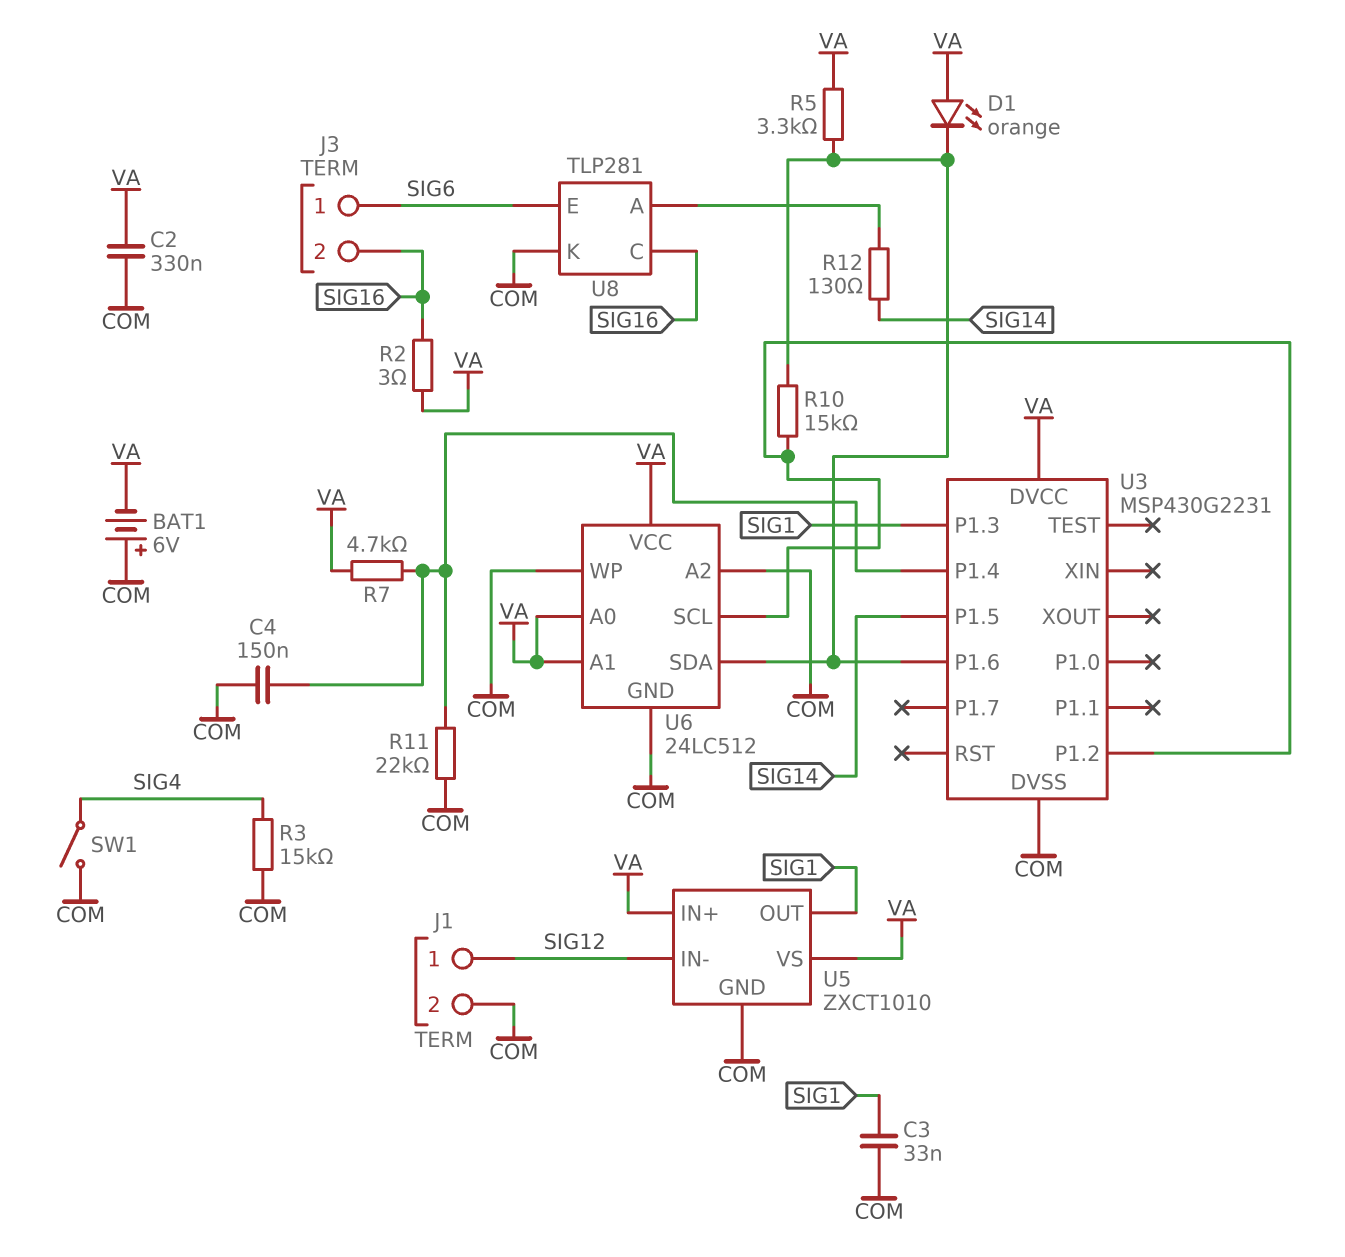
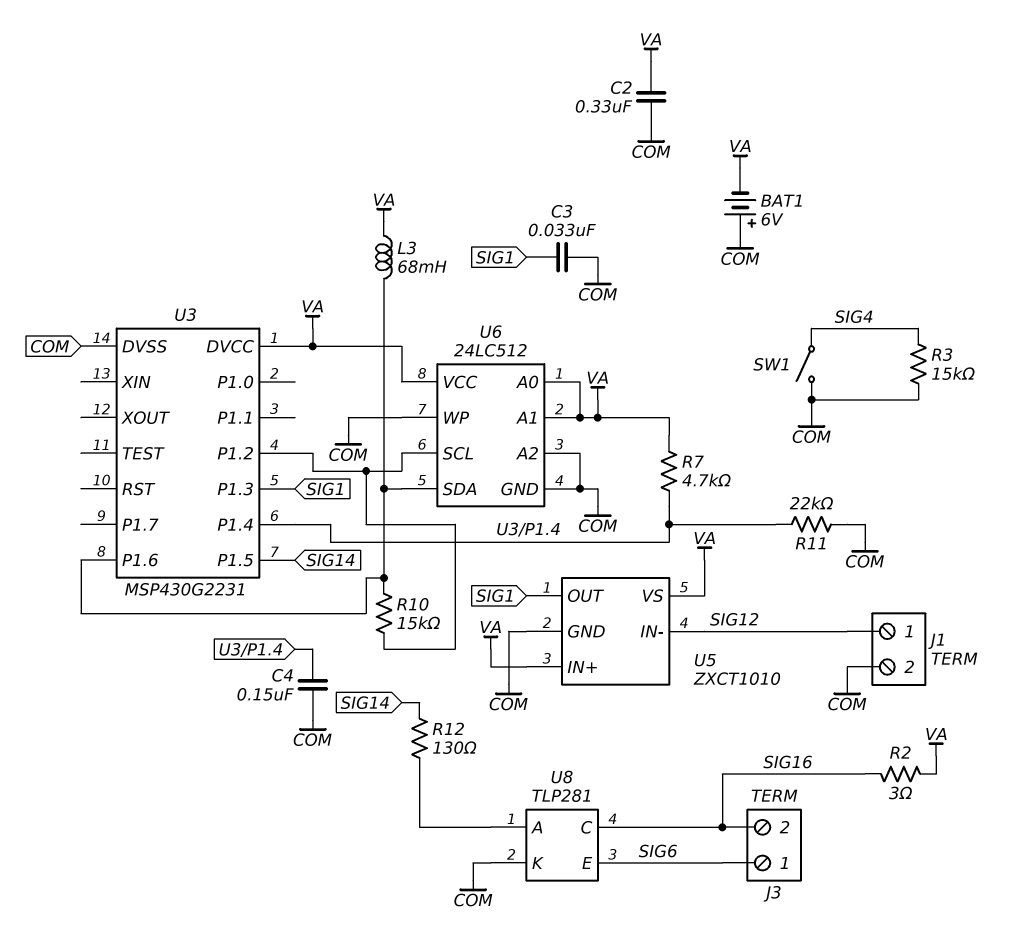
D1: LED orange (A VA, K U3/P1.6) -> none
L3: none -> 68mH (U3/P1.6, VA)
R5: 3.3k (U3/P1.6, VA) -> none

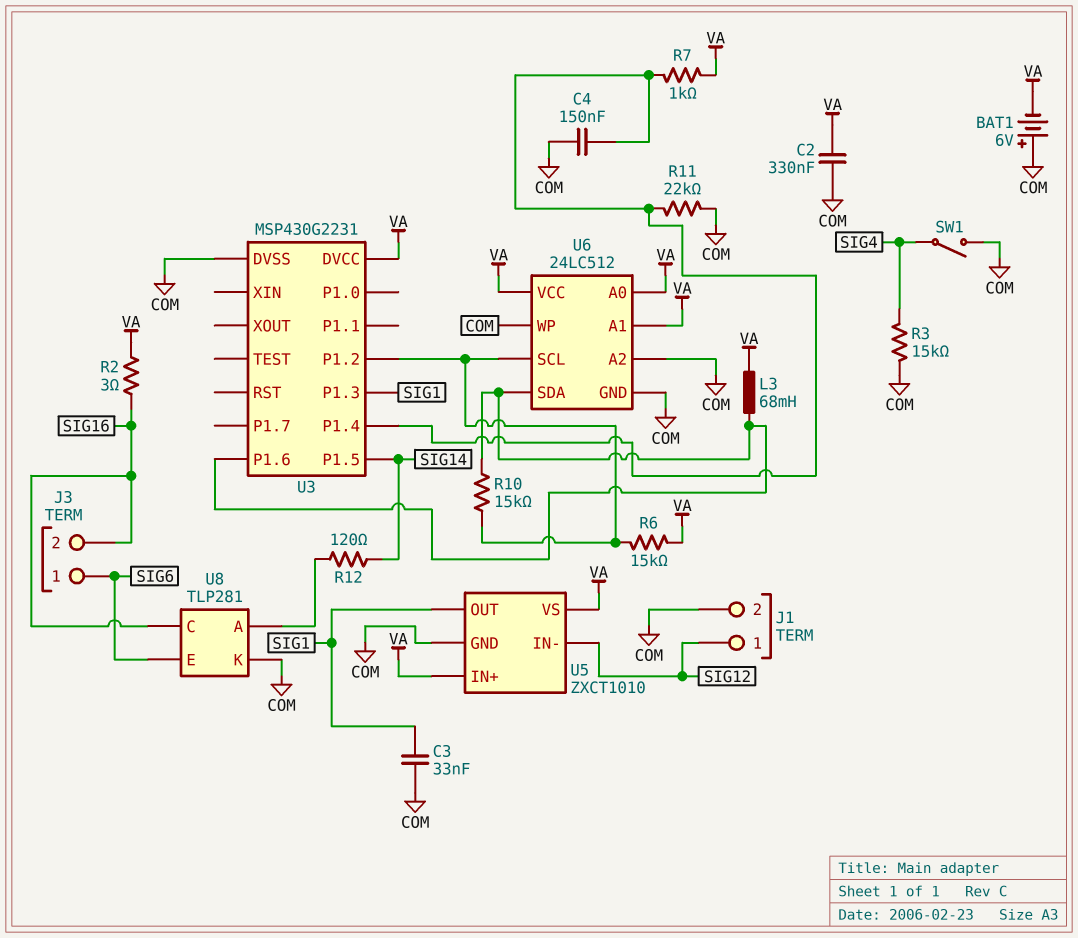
R6: none -> 15k (U3/P1.2, VA)
R7: 4.7k (U3/P1.4, VA) -> 1k (U3/P1.4, VA)
R12: 130 (SIG14, U8/A) -> 120 (SIG14, U8/A)

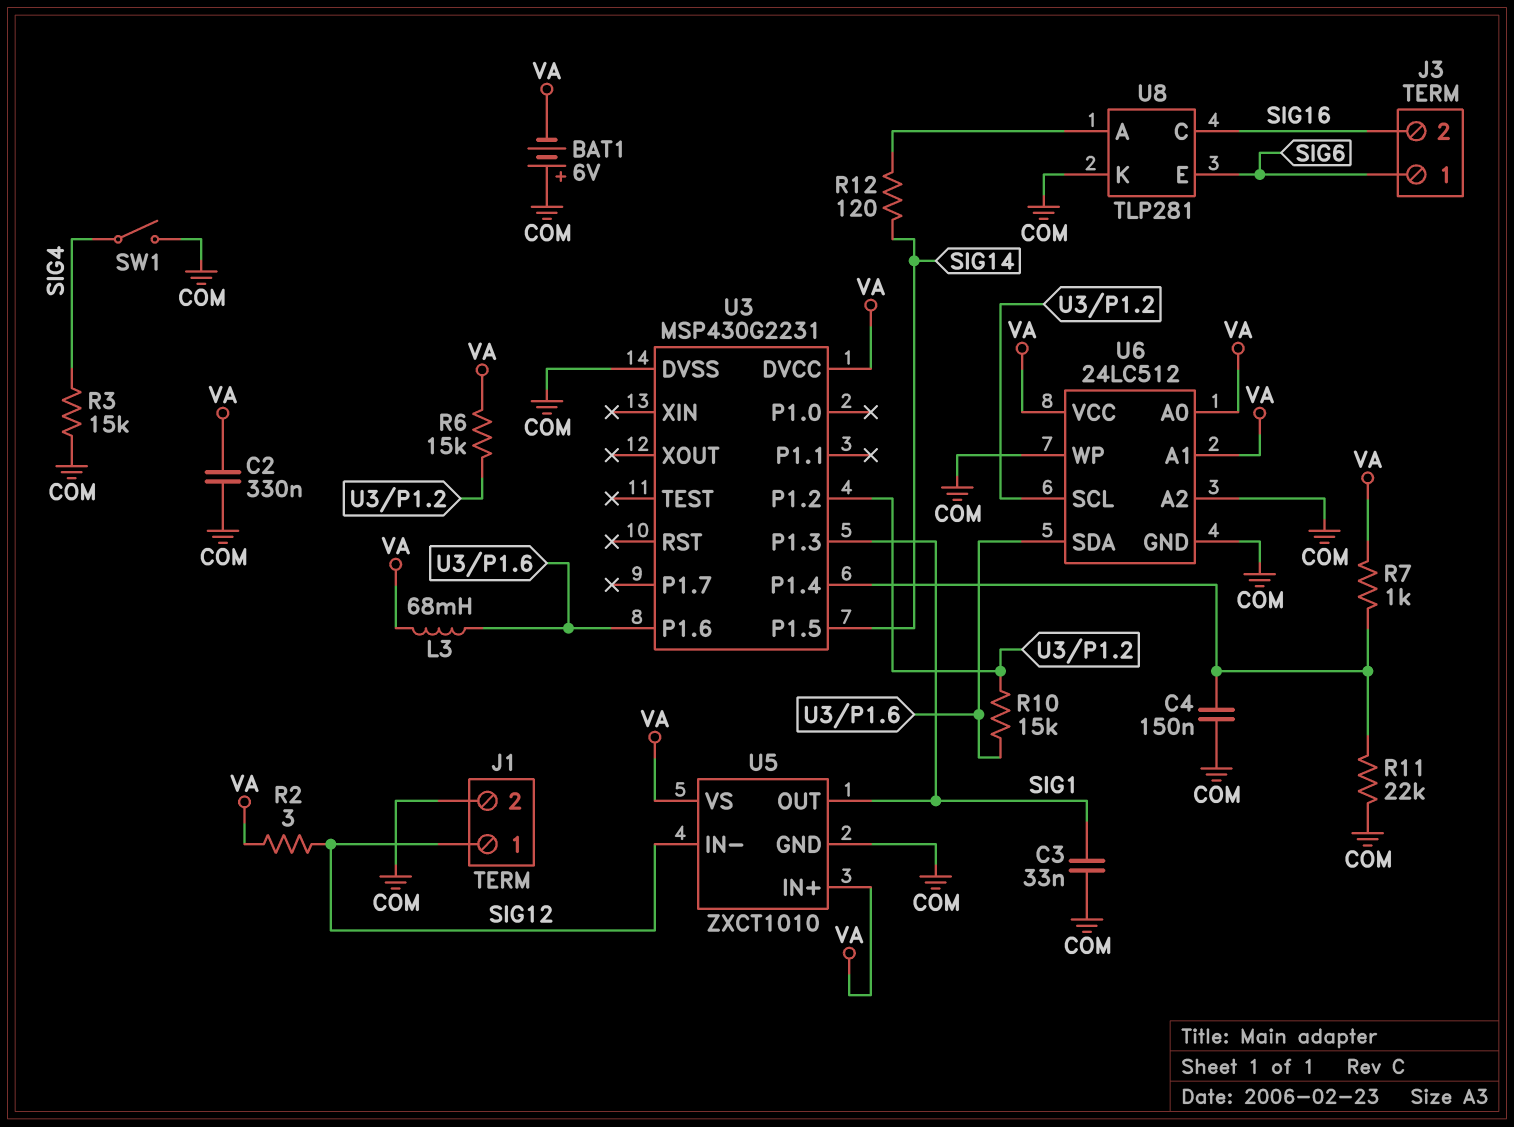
R2: 3 (SIG16, VA) -> 3 (SIG12, VA)

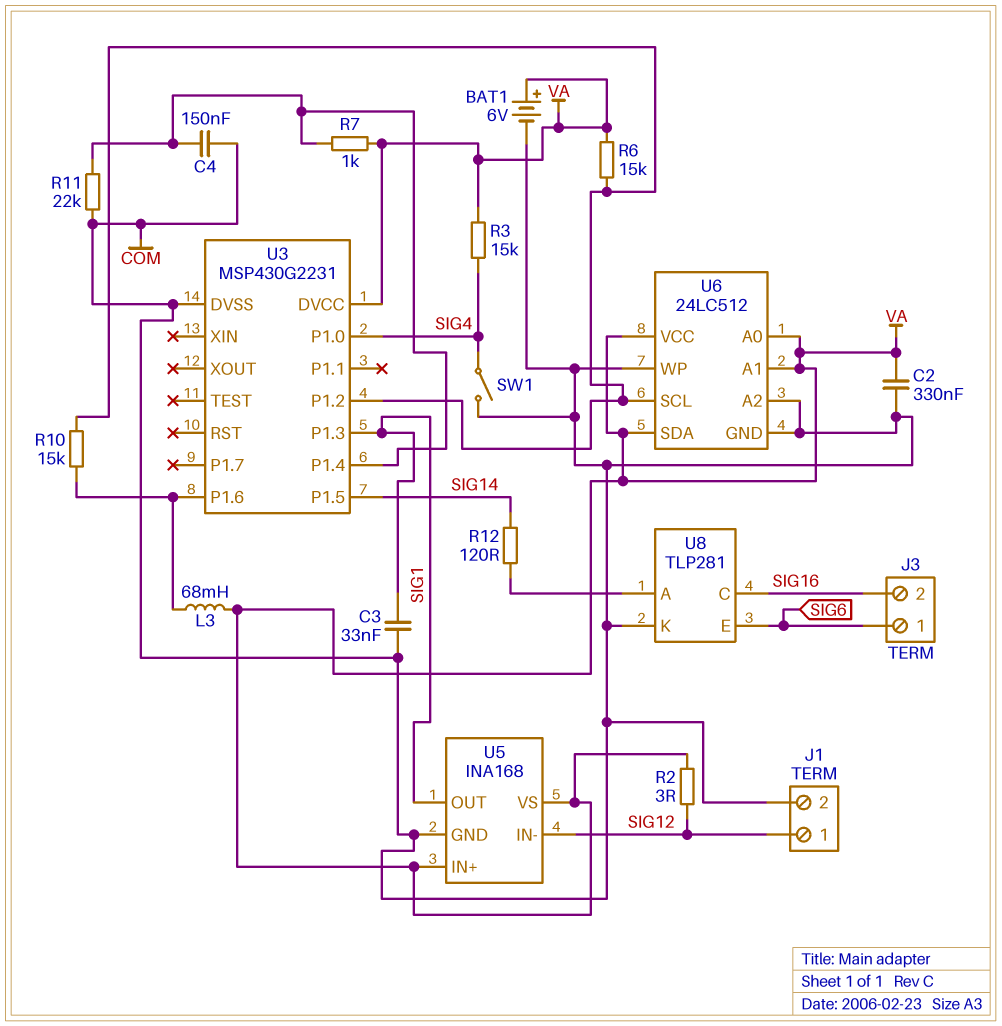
BAT1: 6V (plus COM, minus VA) -> 6V (plus VA, minus COM)
R3: 15k (COM, SIG4) -> 15k (SIG4, VA)
U3 pin P1.0: none -> SIG4
U5: ZXCT1010 -> INA168
U6 pin SDA: U3/P1.6 -> VA

